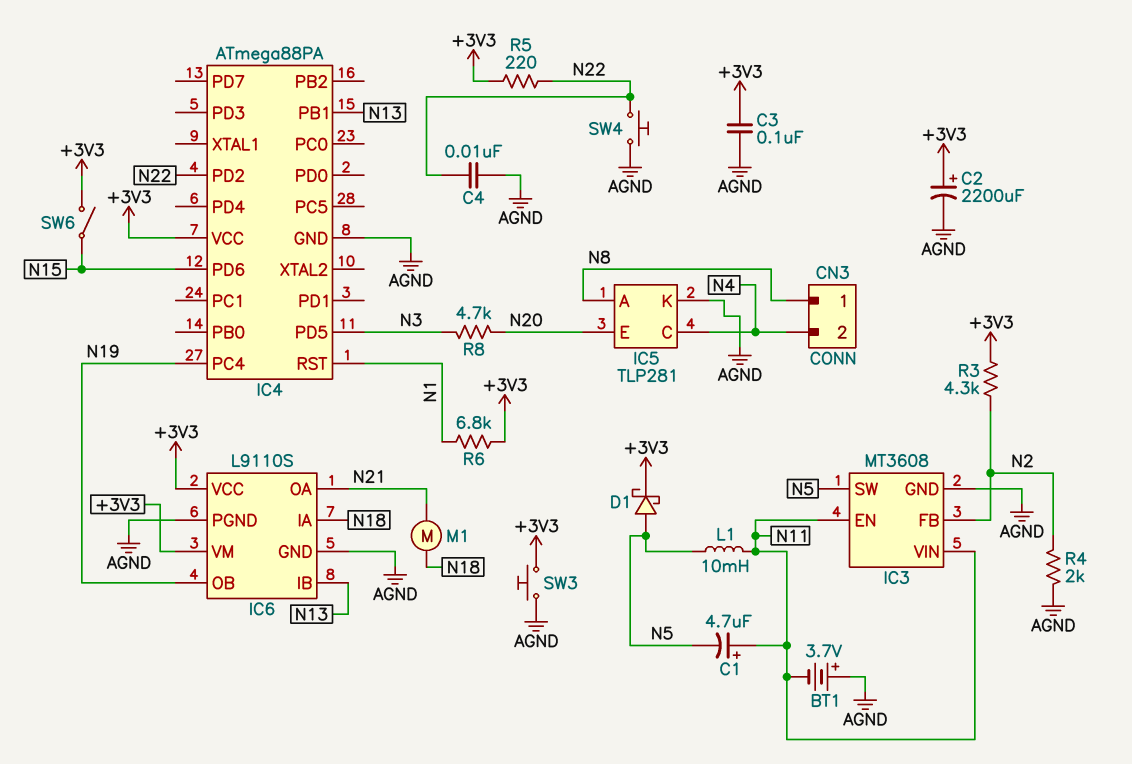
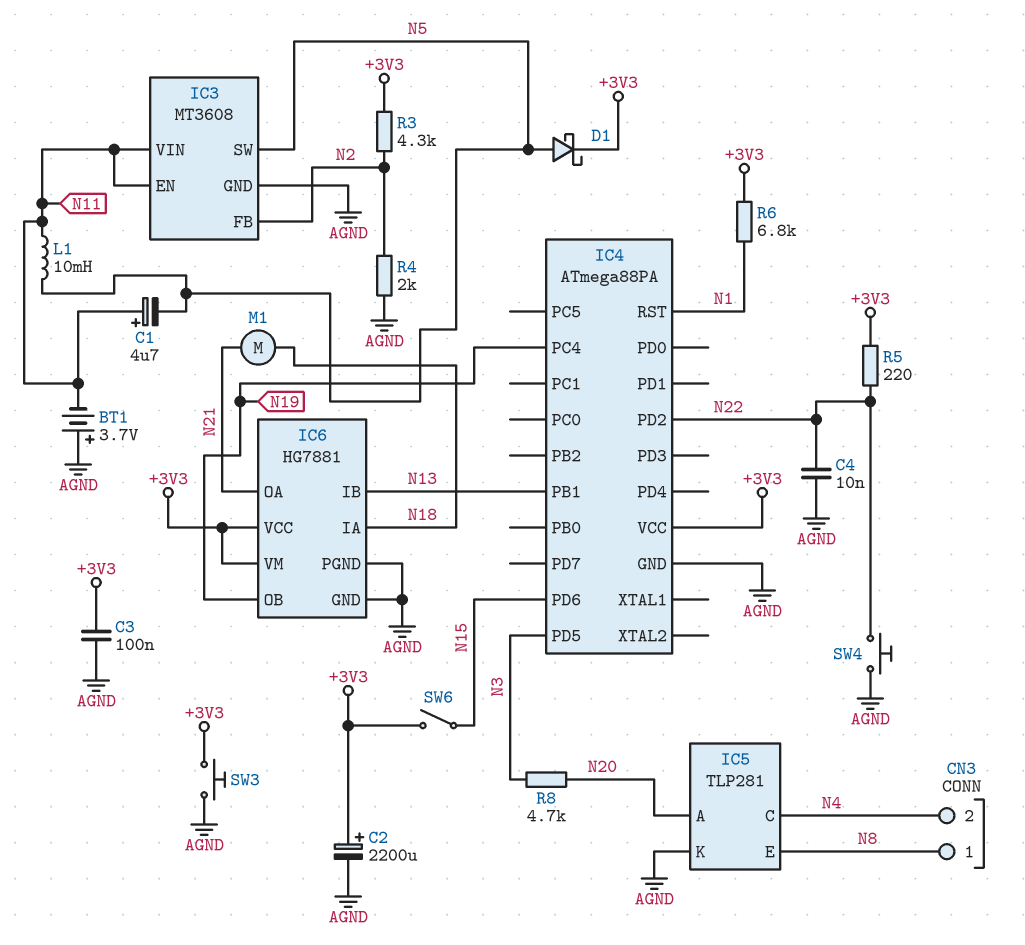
IC5 pin A: N8 -> N20
IC5 pin E: N20 -> N8
IC6: L9110S -> HG7881

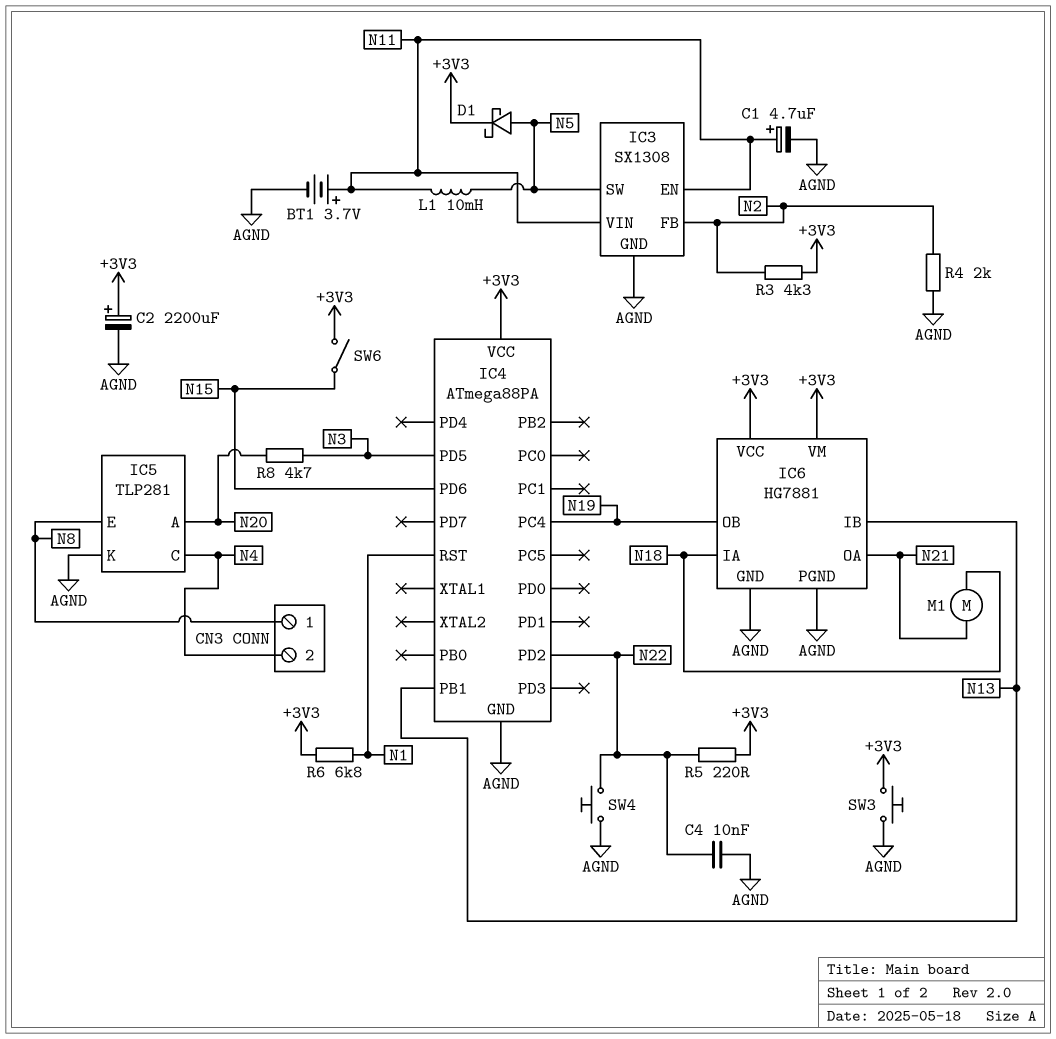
BT1: 3.7V (plus AGND, minus N11) -> 3.7V (plus N11, minus AGND)
C1: 4.7uF (plus N11, minus N5) -> 4.7uF (plus N11, minus AGND)
C3: 100nF (+3V3, AGND) -> none
IC3: MT3608 -> SX1308

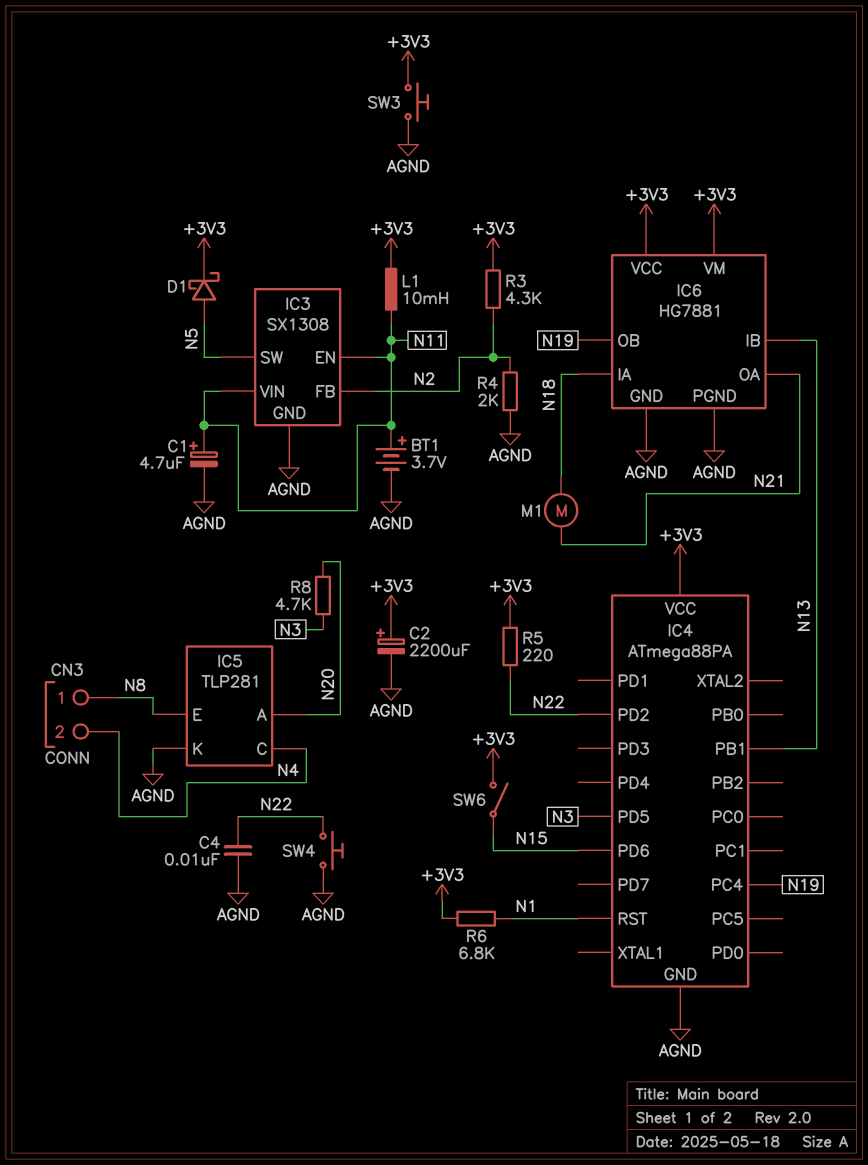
L1: 10mH (N5, N11) -> 10mH (+3V3, N11)

